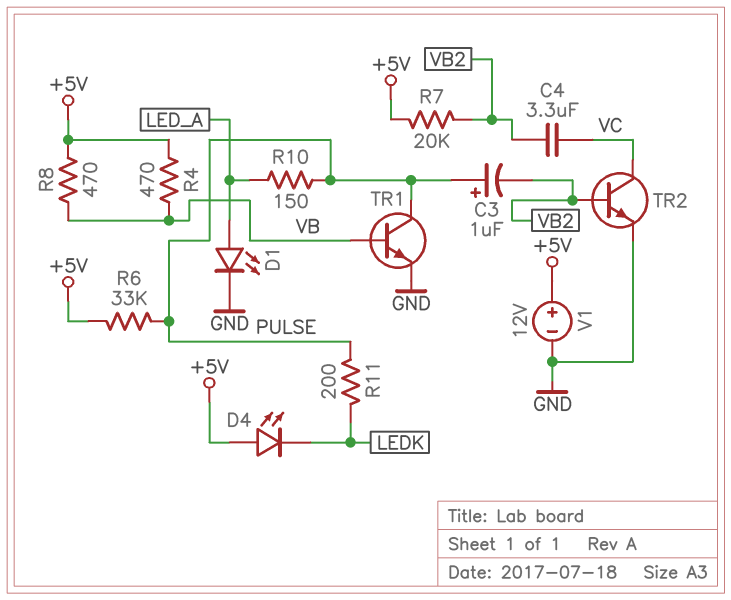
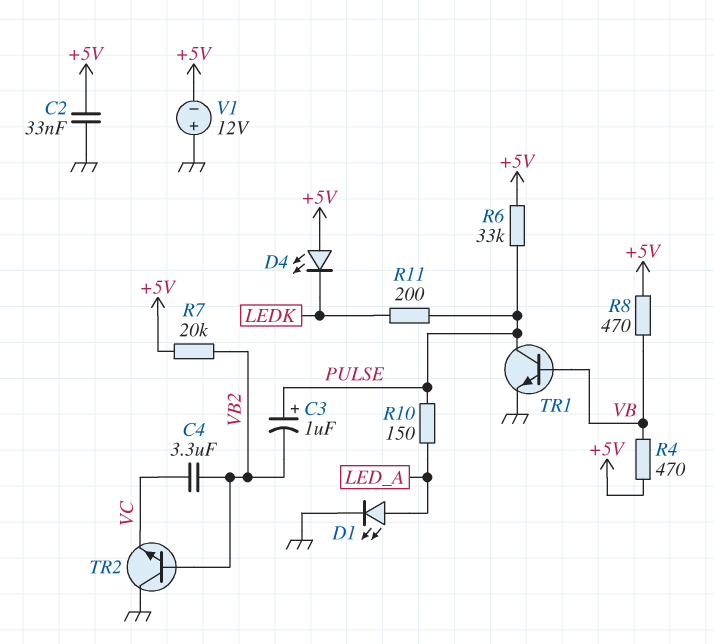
C2: none -> 33nF (+5V, GND)
TR2: NPN (B VB2, C VC, E GND) -> NPN (B VB2, C GND, E VC)
V1: 12V (plus +5V, minus GND) -> 12V (plus GND, minus +5V)

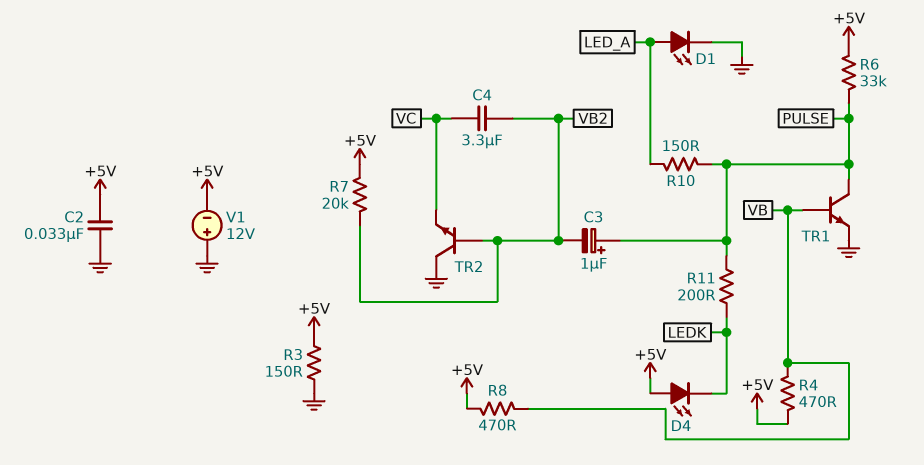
R3: none -> 150 (+5V, GND)

